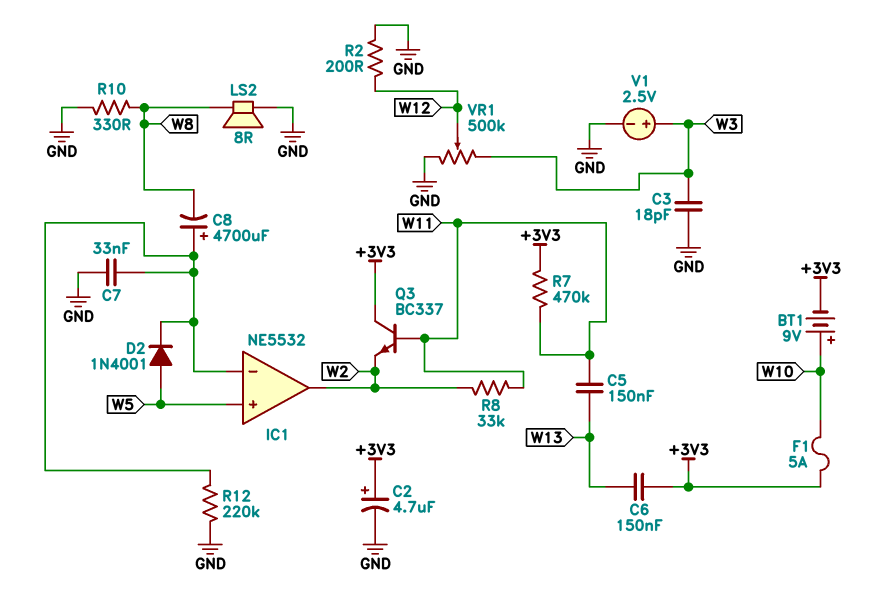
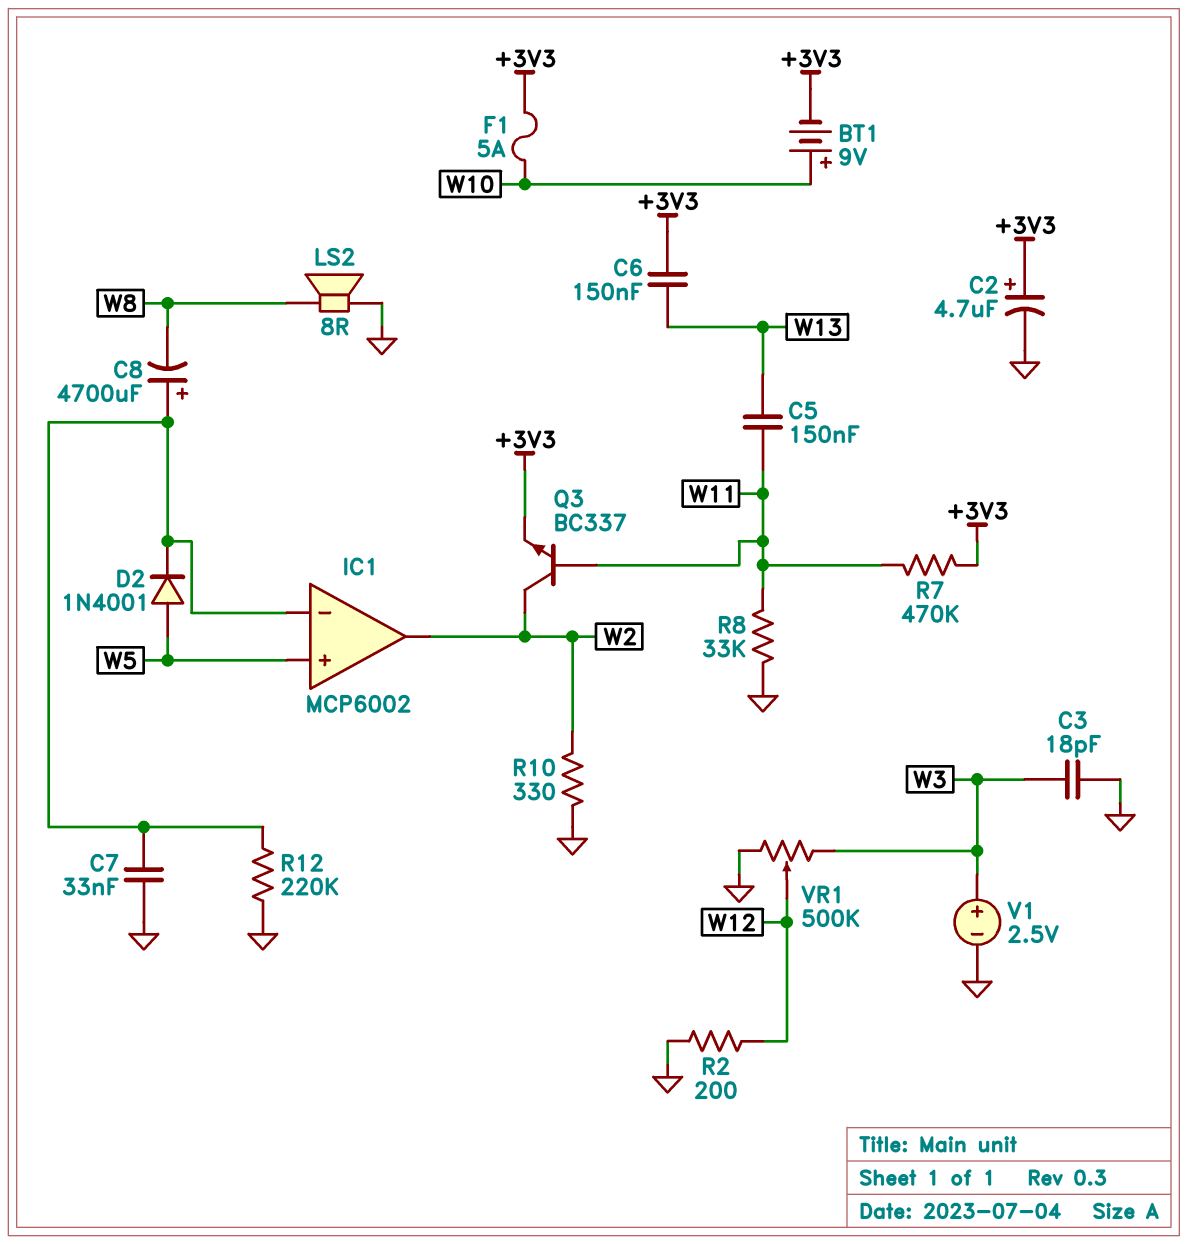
IC1: NE5532 -> MCP6002
Q3: NPN BC337 (B W11, C +3V3, E W2) -> NPN BC337 (B W11, C W2, E +3V3)
R8: 33k (W2, W11) -> 33k (GND, W11)
R10: 330 (GND, W8) -> 330 (GND, W2)

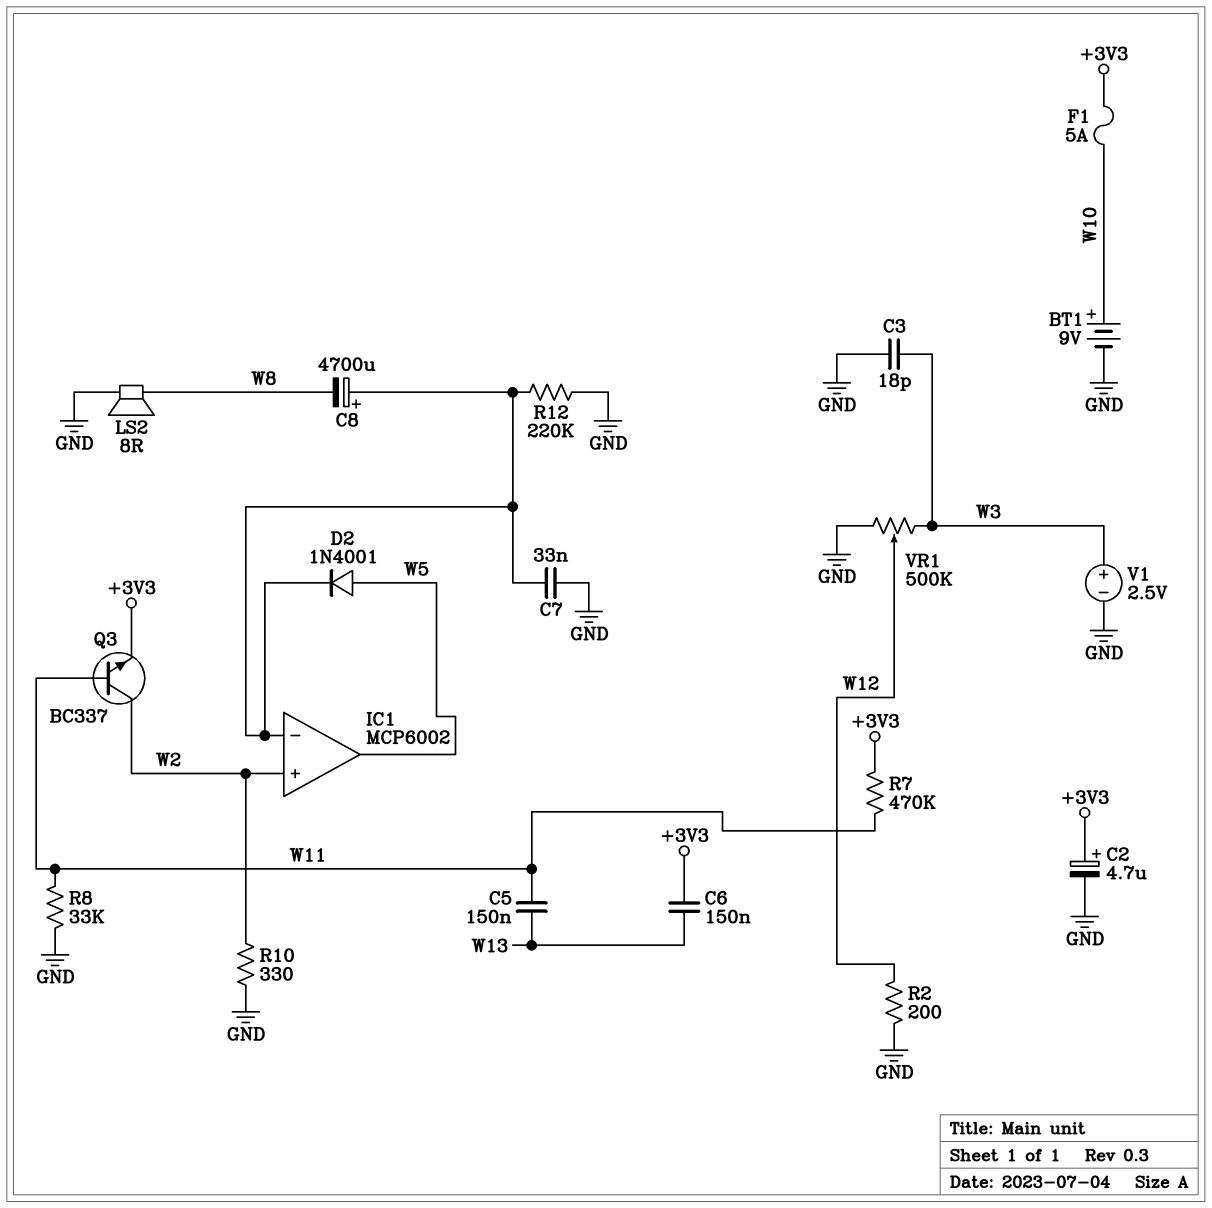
BT1: 9V (plus W10, minus +3V3) -> 9V (plus W10, minus GND)
IC1 pin in+: W5 -> W2
IC1 pin out: W2 -> W5

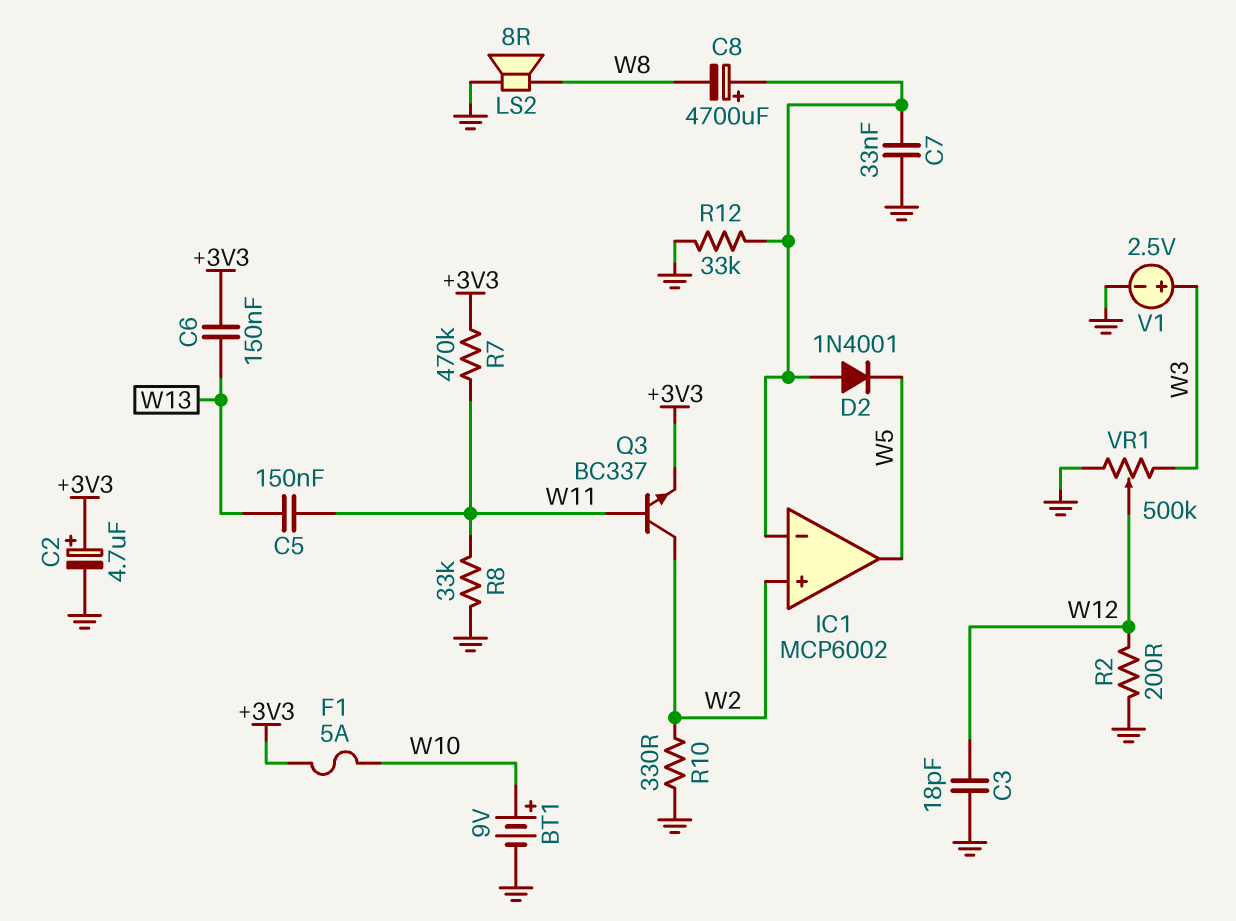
C3: 18pF (GND, W3) -> 18pF (GND, W12)
D2: diode 1N4001 (A W5, K IC1/in-) -> diode 1N4001 (A IC1/in-, K W5)
R12: 220k (GND, IC1/in-) -> 33k (GND, IC1/in-)

